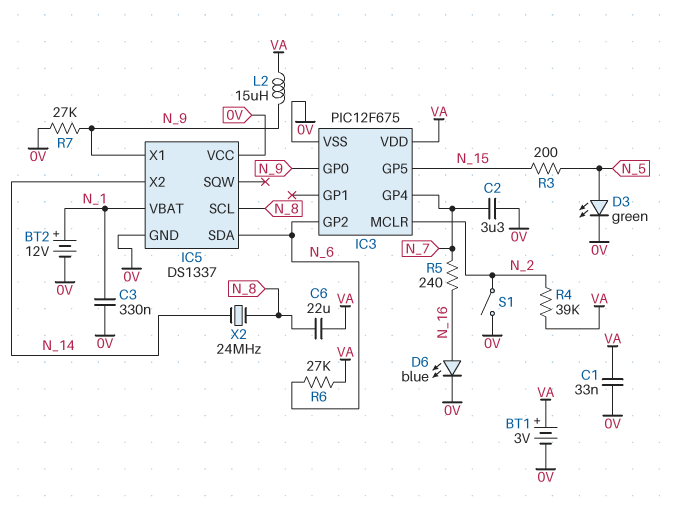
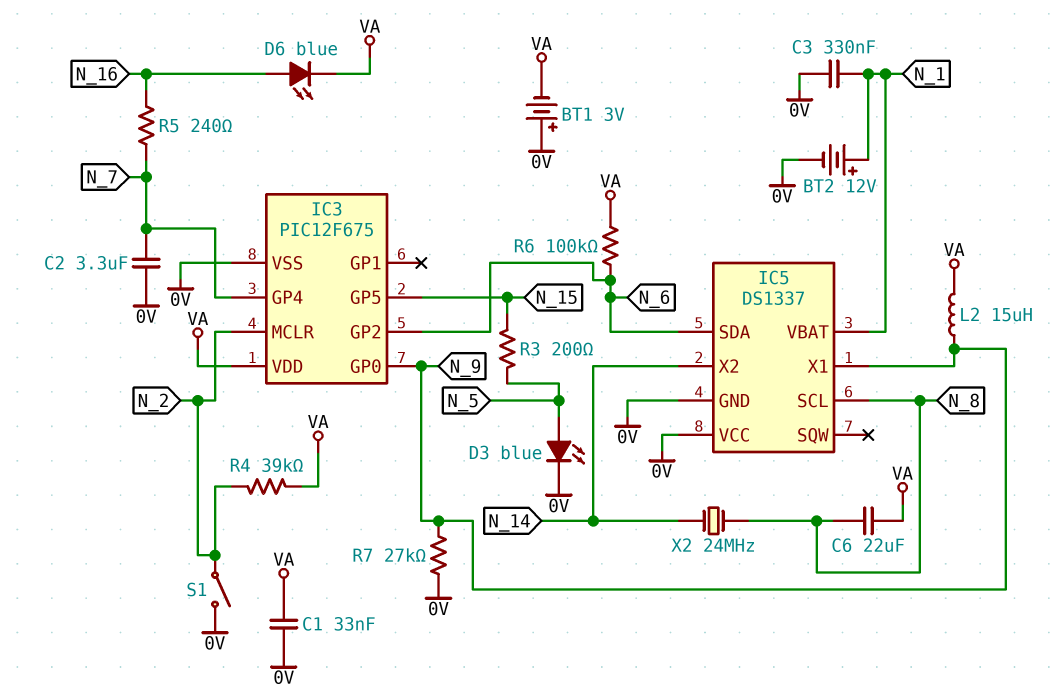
BT1: 3V (plus VA, minus 0V) -> 3V (plus 0V, minus VA)
D3: LED green (A N_5, K 0V) -> LED blue (A N_5, K 0V)
D6: LED blue (A N_16, K 0V) -> LED blue (A N_16, K VA)
R6: 27k (N_6, VA) -> 100k (N_6, VA)

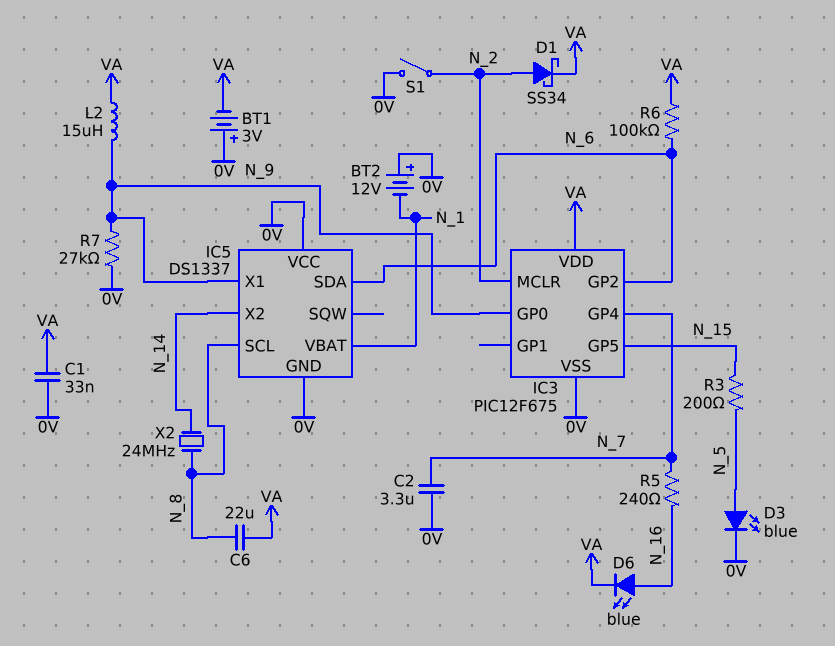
BT2: 12V (plus N_1, minus 0V) -> 12V (plus 0V, minus N_1)
C3: 330nF (0V, N_1) -> none
D1: none -> schottky SS34 (A N_2, K VA)
R4: 39k (N_2, VA) -> none

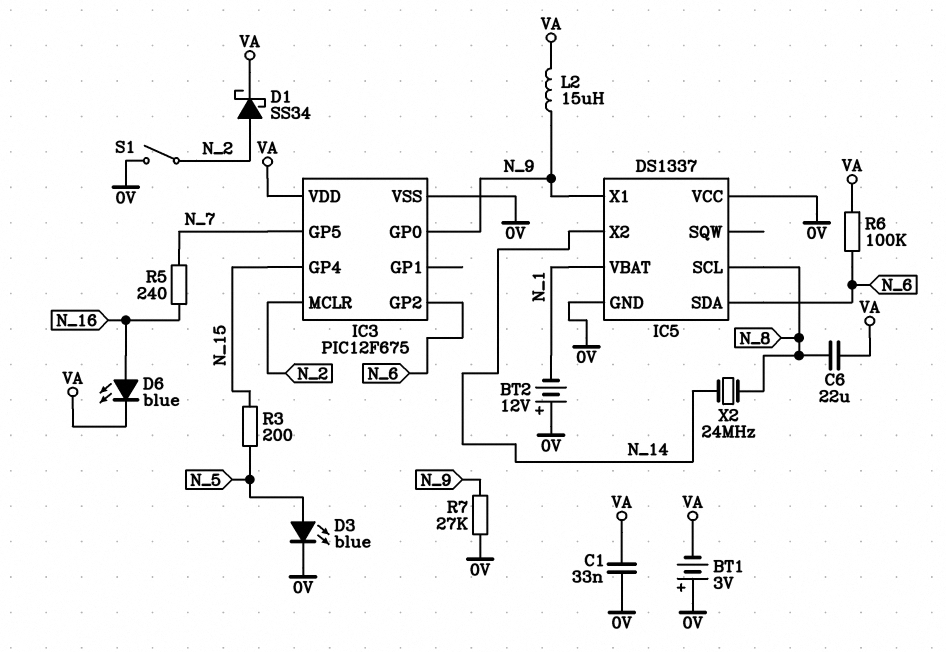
C2: 3.3uF (0V, N_7) -> none
IC3 pin GP4: N_7 -> N_15
IC3 pin GP5: N_15 -> N_7

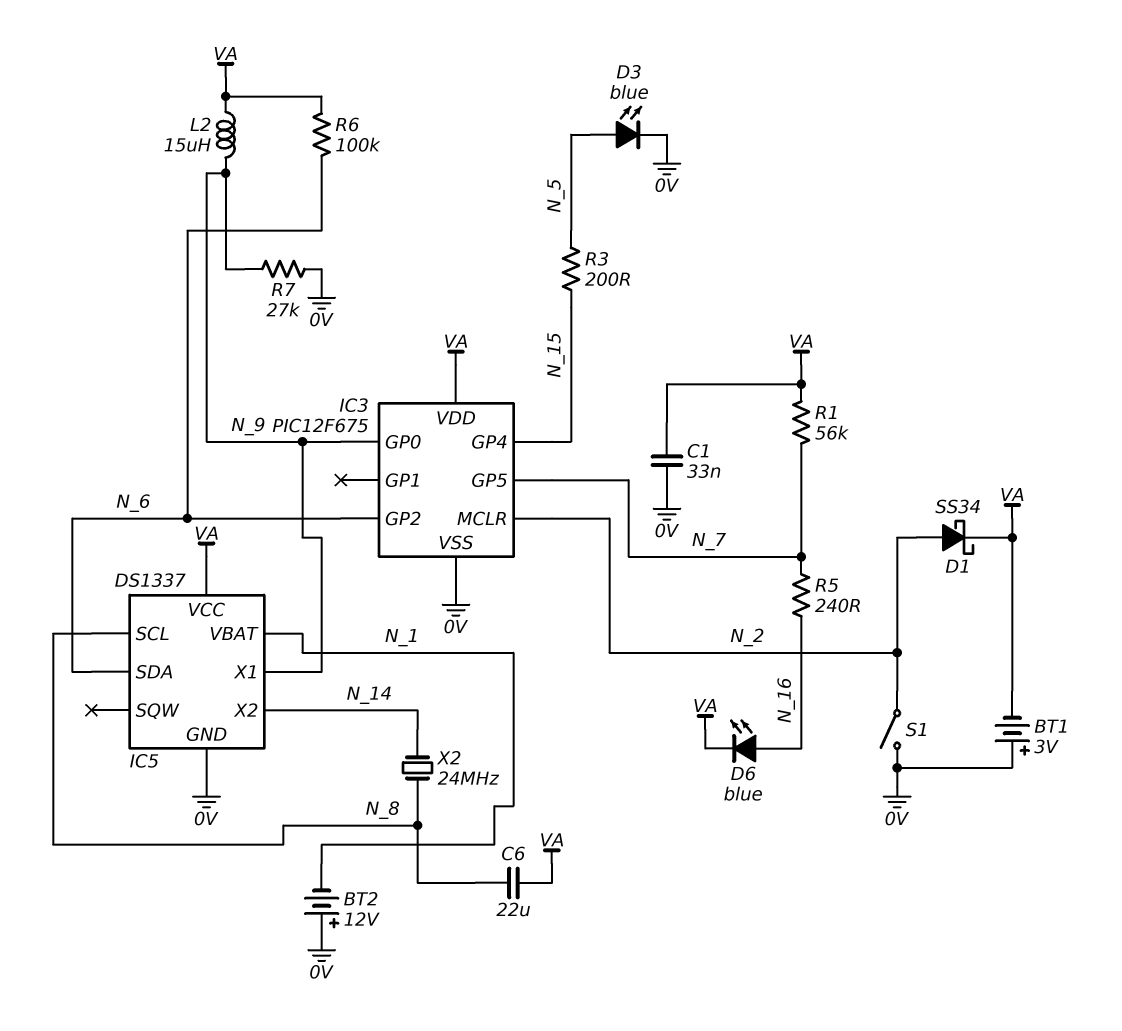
IC5 pin VCC: 0V -> VA
R1: none -> 56k (N_7, VA)

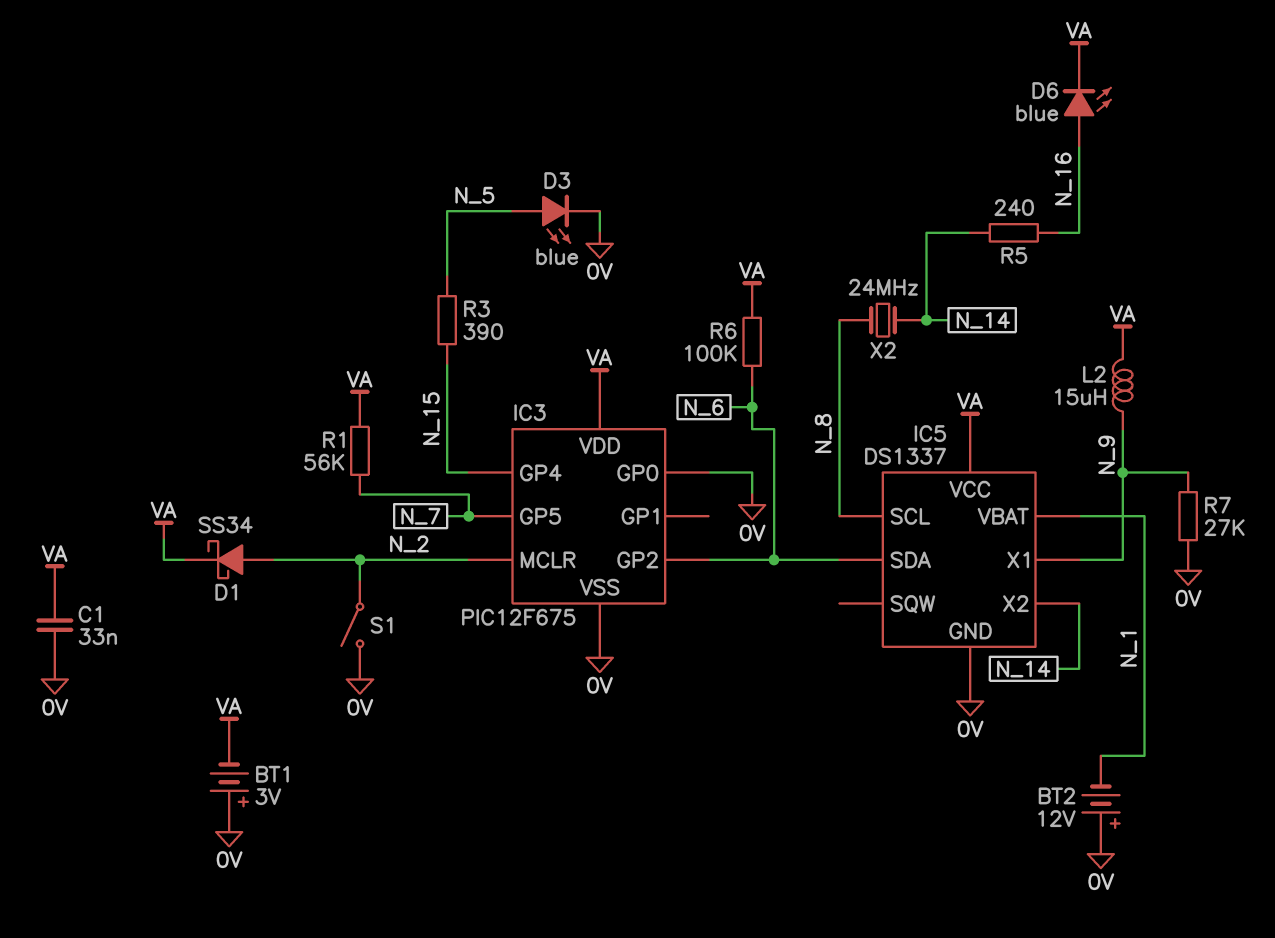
C6: 22uF (N_8, VA) -> none
IC3 pin GP0: N_9 -> 0V
R3: 200 (N_5, N_15) -> 390 (N_5, N_15)
R5: 240 (N_7, N_16) -> 240 (N_14, N_16)

